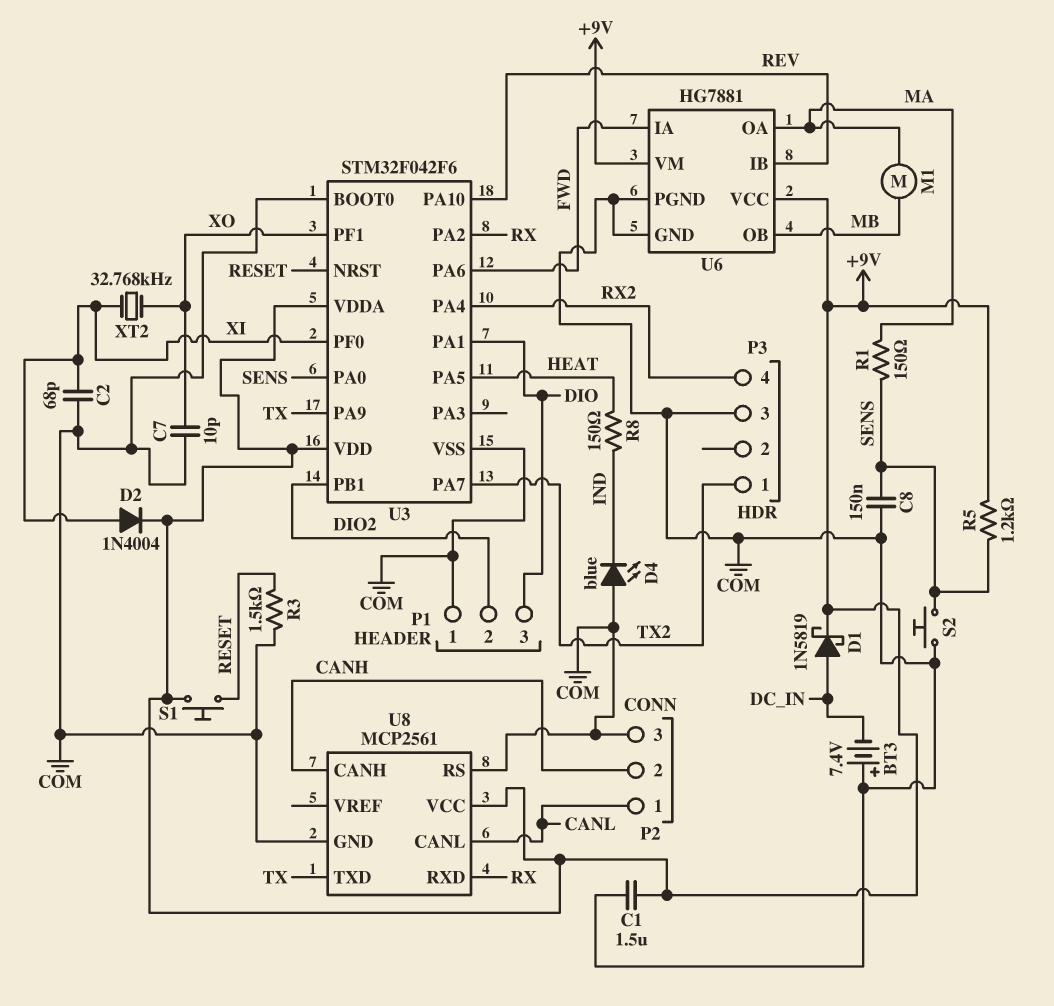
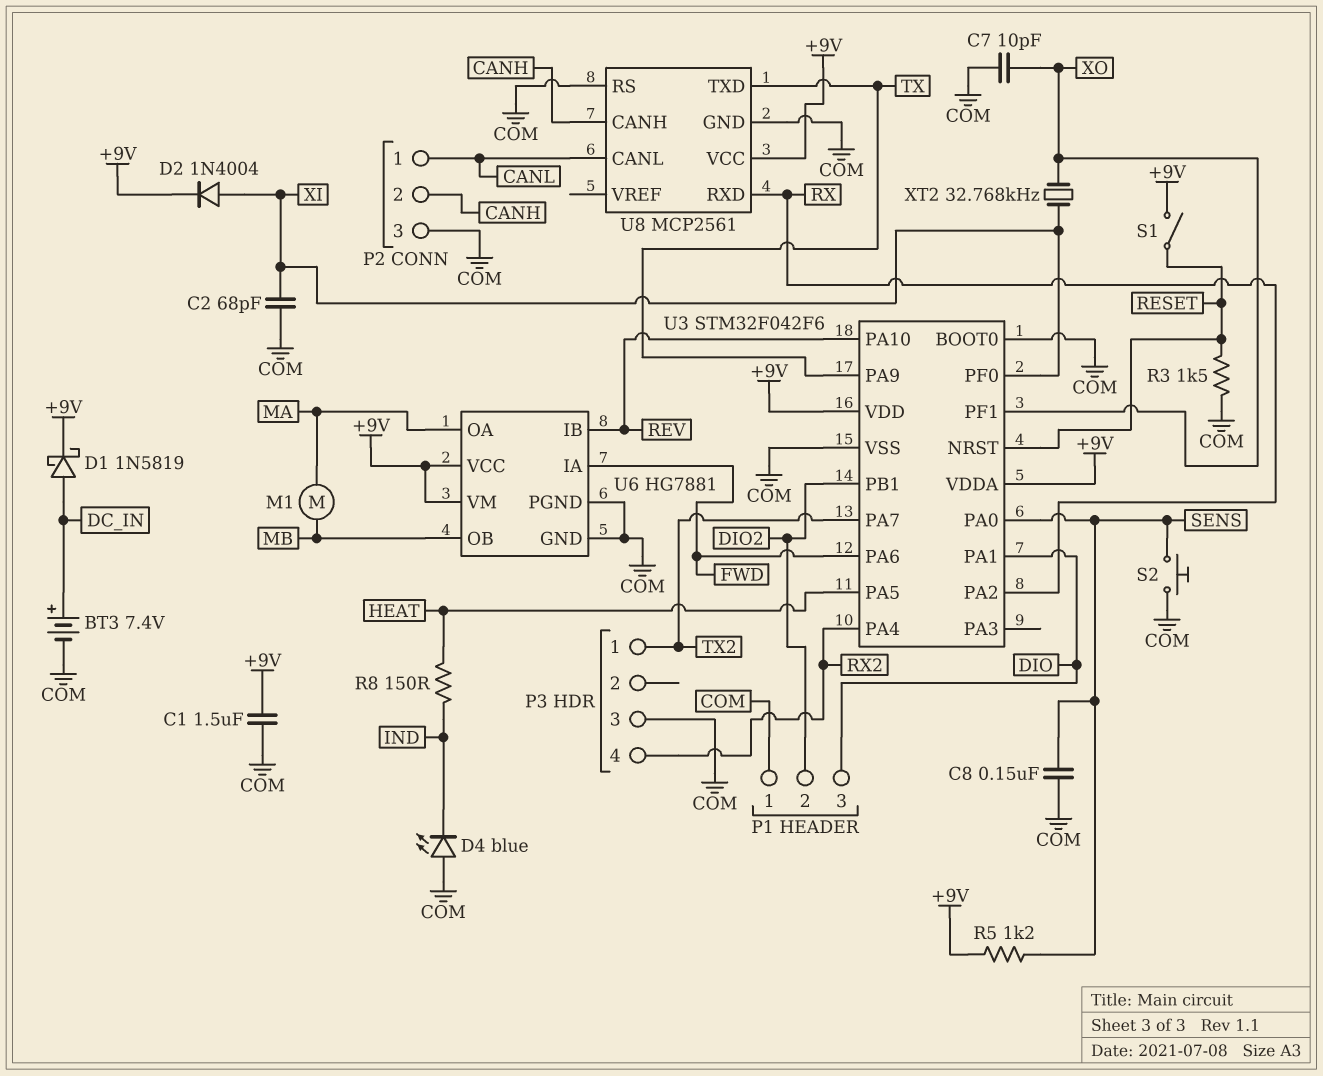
BT3: 7.4V (plus COM, minus DC_IN) -> 7.4V (plus DC_IN, minus COM)
R1: 150 (MA, SENS) -> none
S1: button (+9V, RESET) -> switch (+9V, RESET)

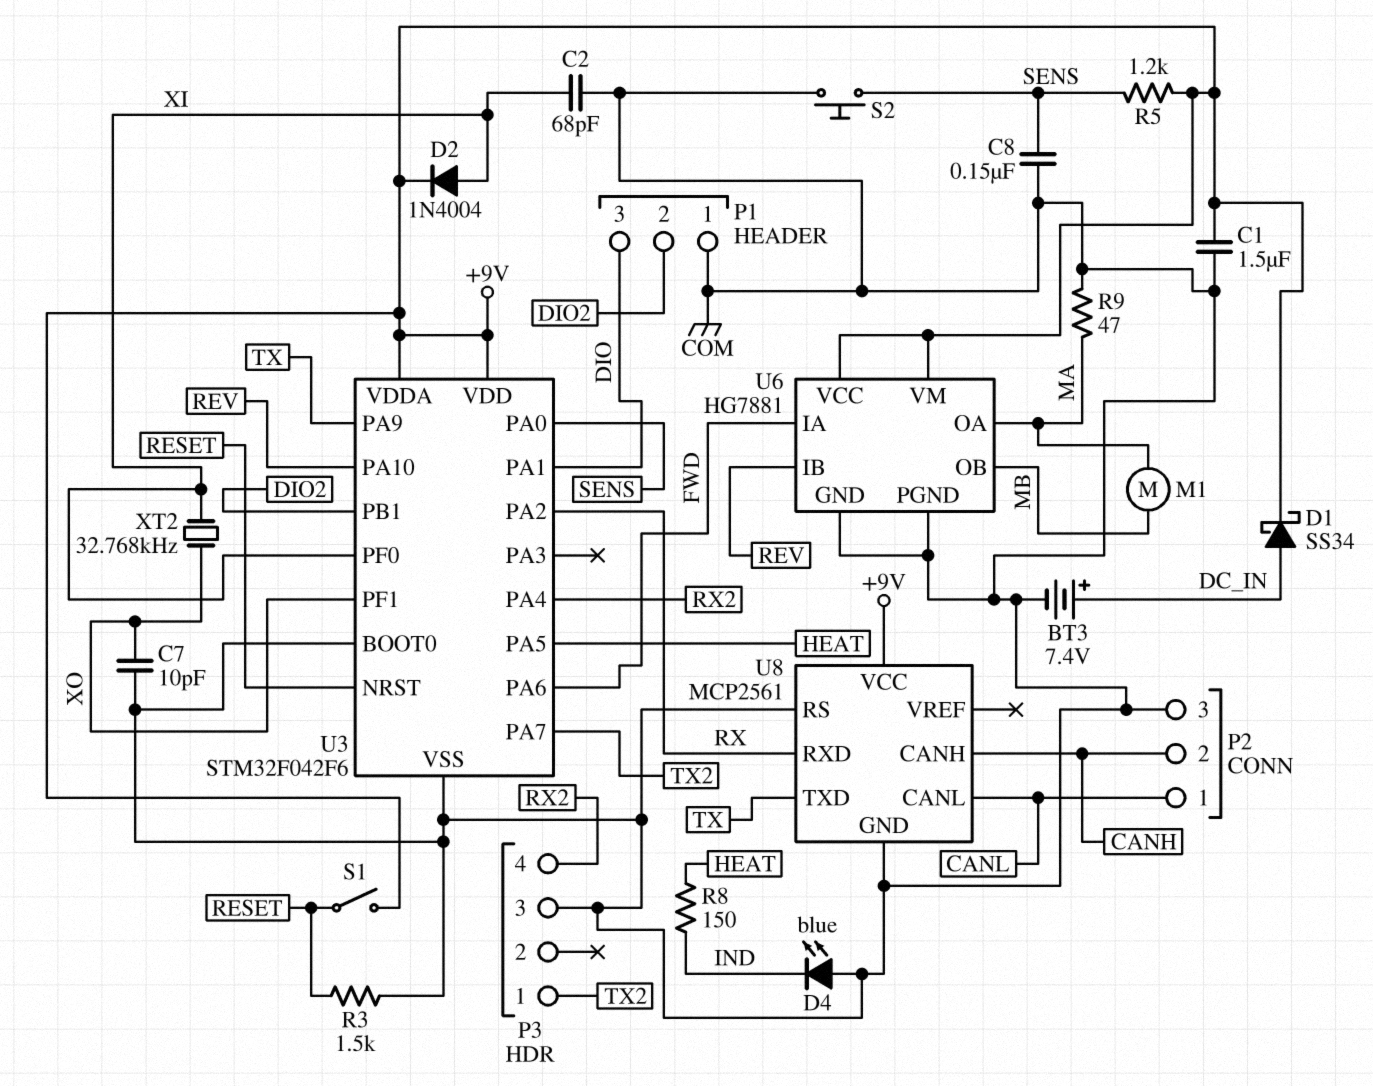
D1: schottky 1N5819 (A DC_IN, K +9V) -> schottky SS34 (A DC_IN, K +9V)
R9: none -> 47 (COM, MA)

